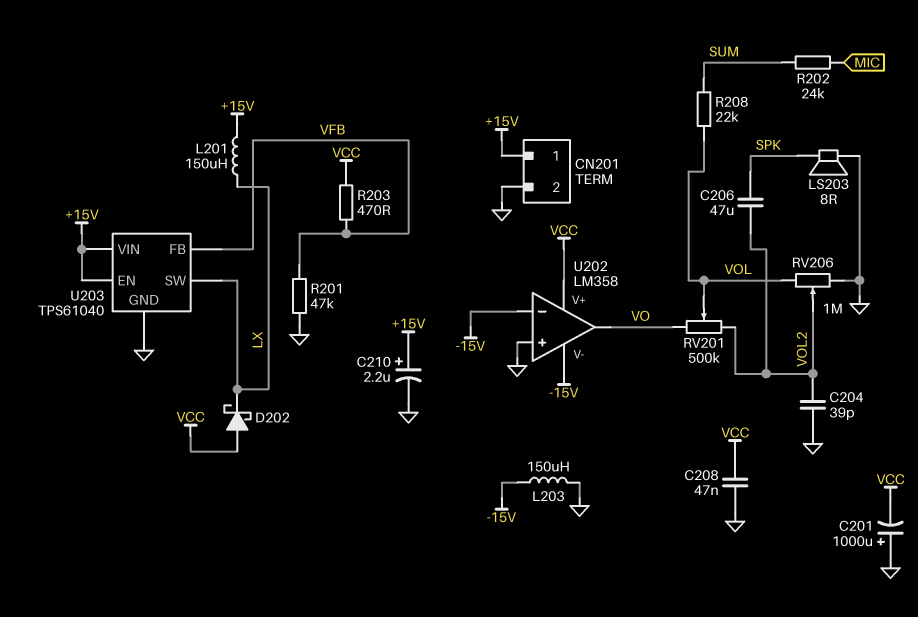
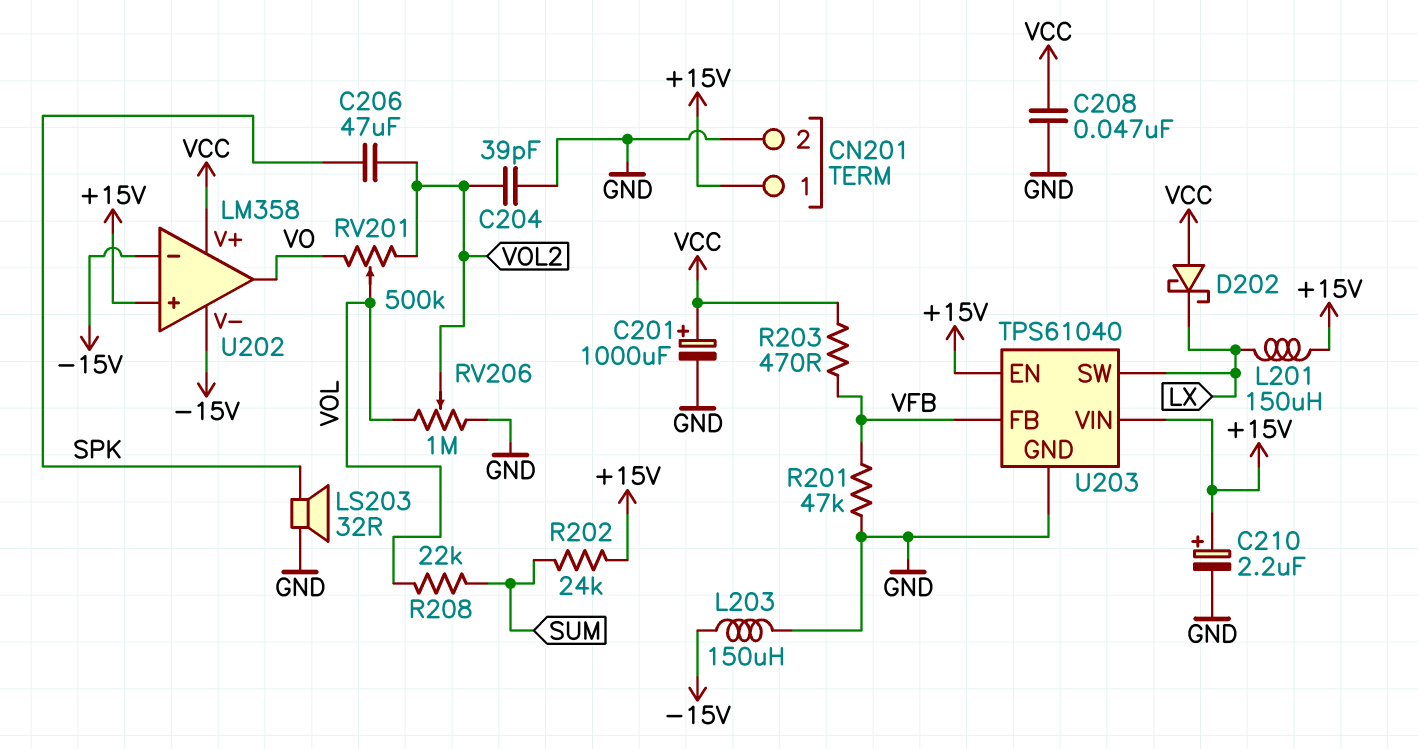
C201: 1000uF (plus GND, minus VCC) -> 1000uF (plus VCC, minus GND)
LS203: speaker 8R (GND, SPK) -> speaker 32R (GND, SPK)
R202: 24k (MIC, SUM) -> 24k (+15V, SUM)
U202 pin in+: GND -> +15V

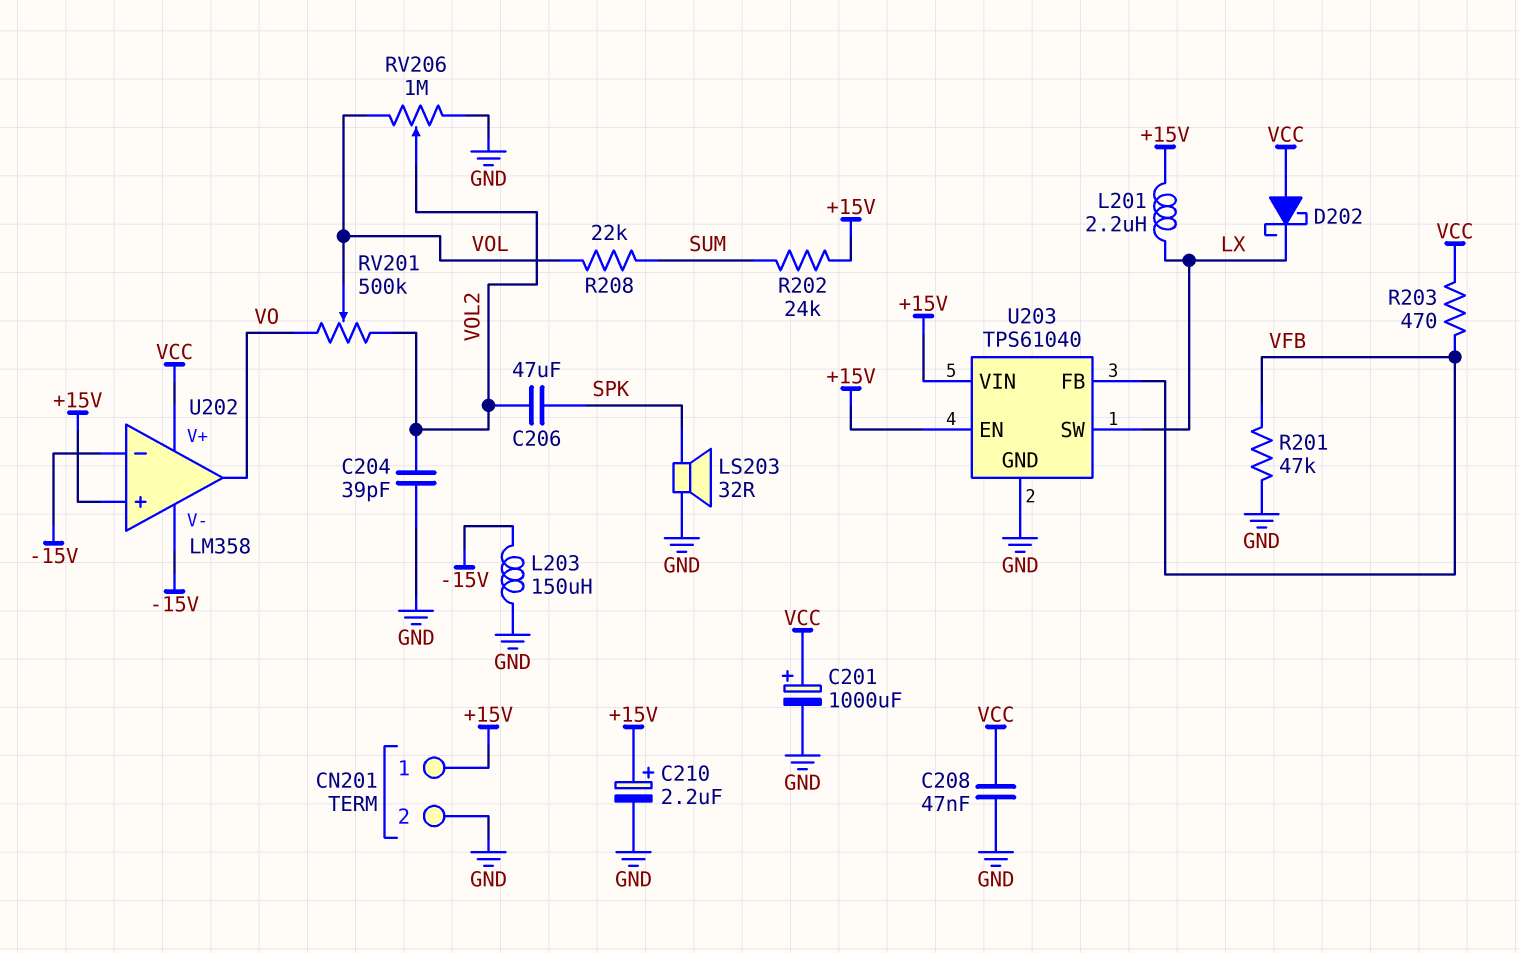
L201: 150uH (+15V, LX) -> 2.2uH (+15V, LX)

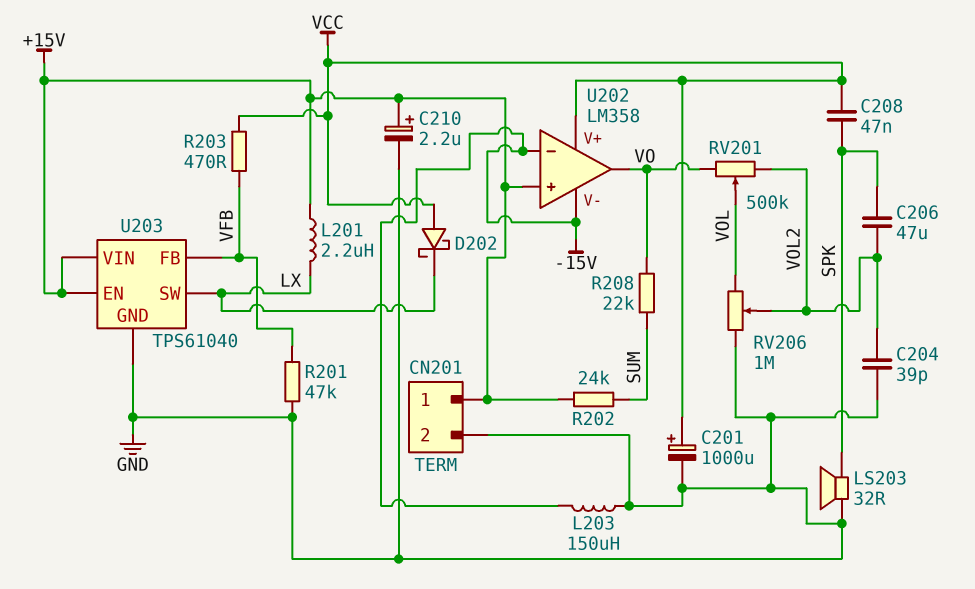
C208: 47nF (GND, VCC) -> 47nF (SPK, VCC)
R208: 22k (SUM, VOL) -> 22k (SUM, VO)

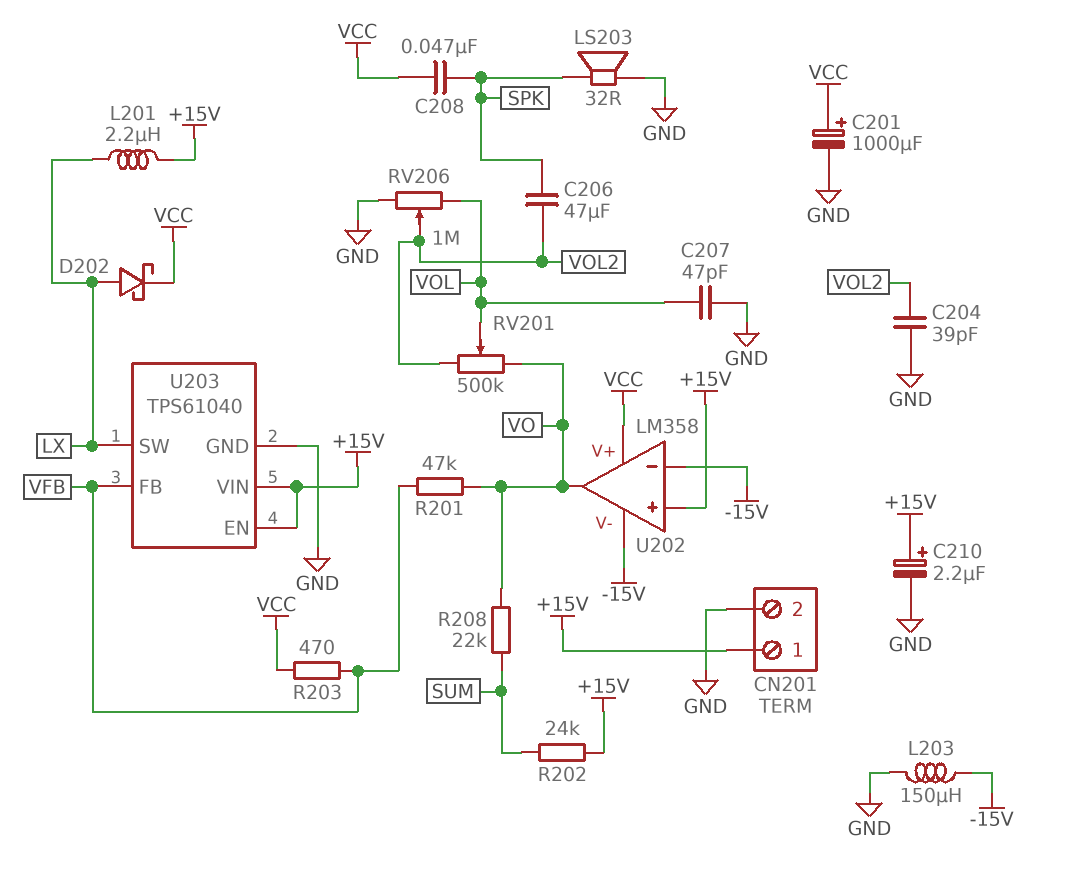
C207: none -> 47pF (GND, VOL)
D202: schottky (A VCC, K LX) -> schottky (A LX, K VCC)
R201: 47k (GND, VFB) -> 47k (VFB, VO)

